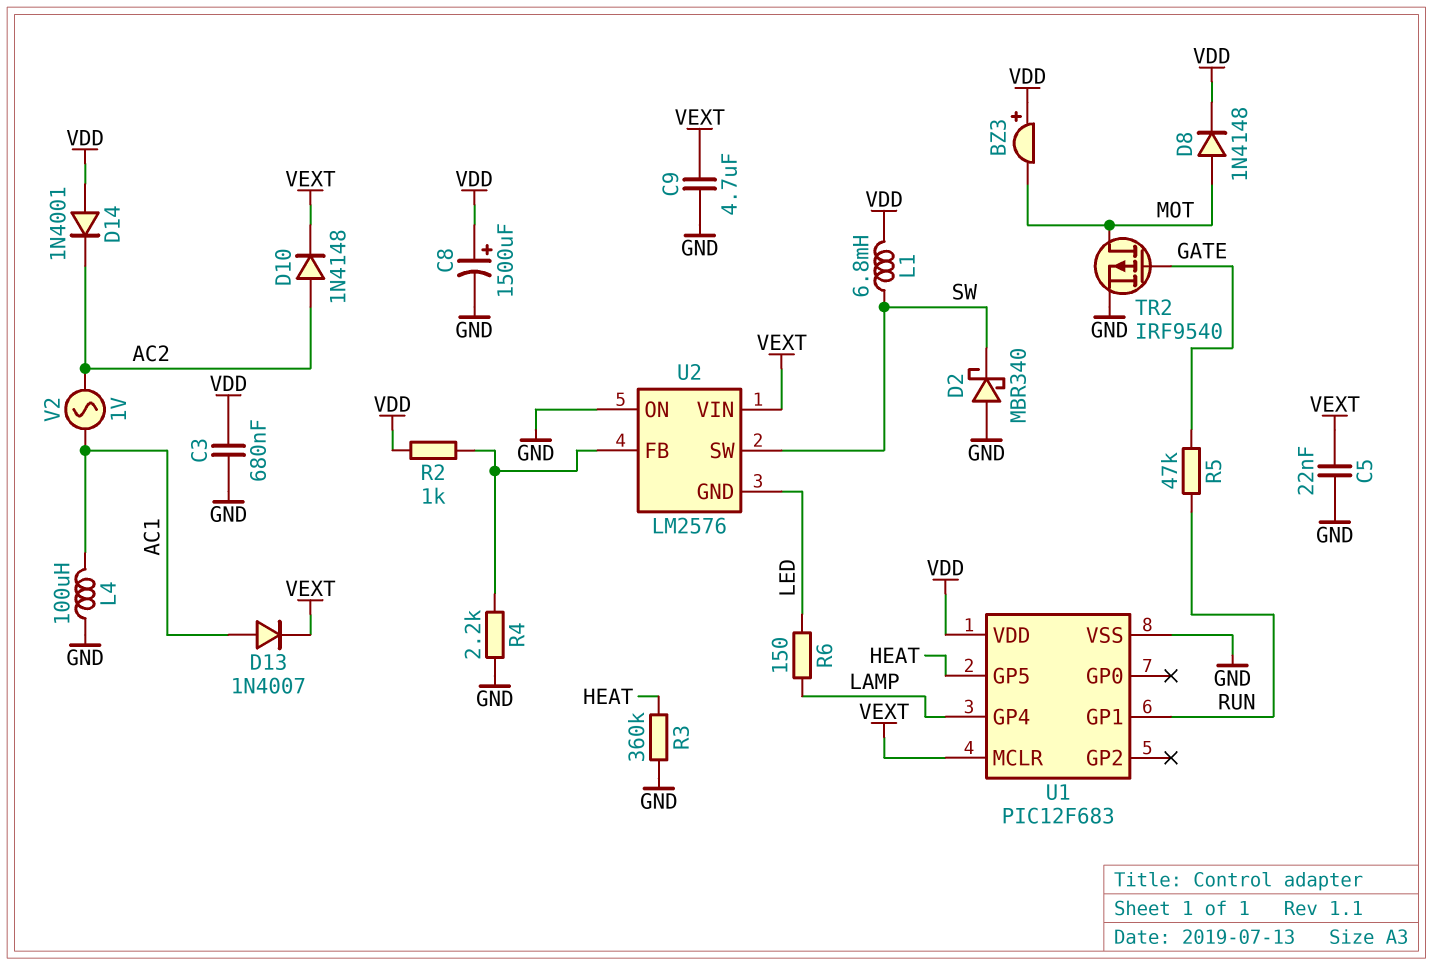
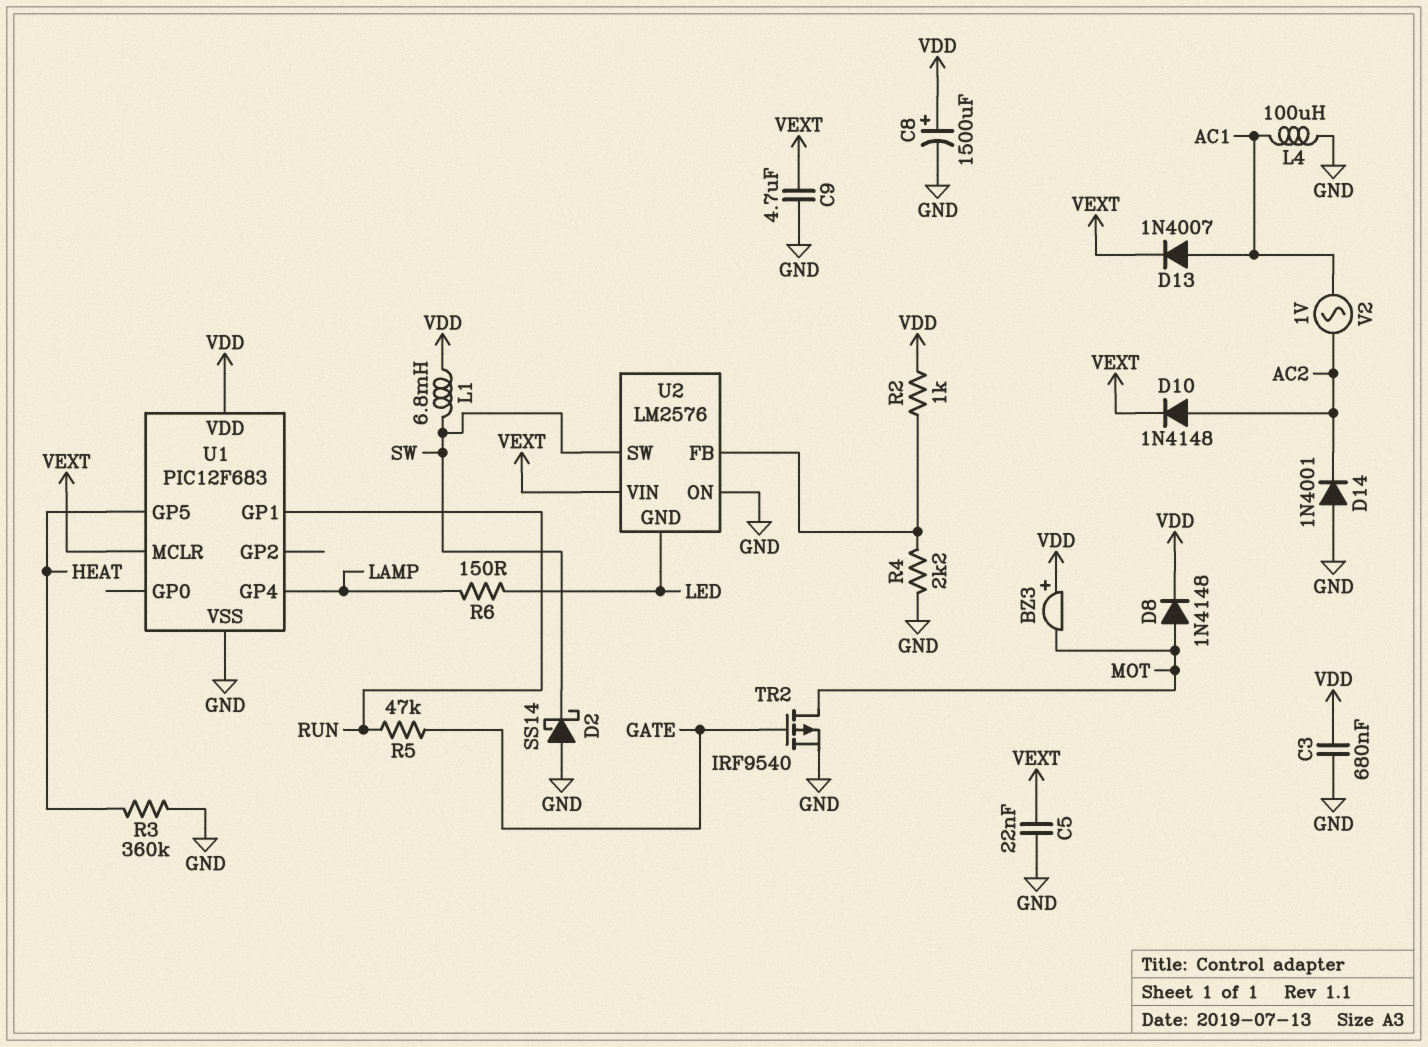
D2: schottky MBR340 (A GND, K SW) -> schottky SS14 (A GND, K SW)
D14: diode 1N4001 (A VDD, K AC2) -> diode 1N4001 (A GND, K AC2)

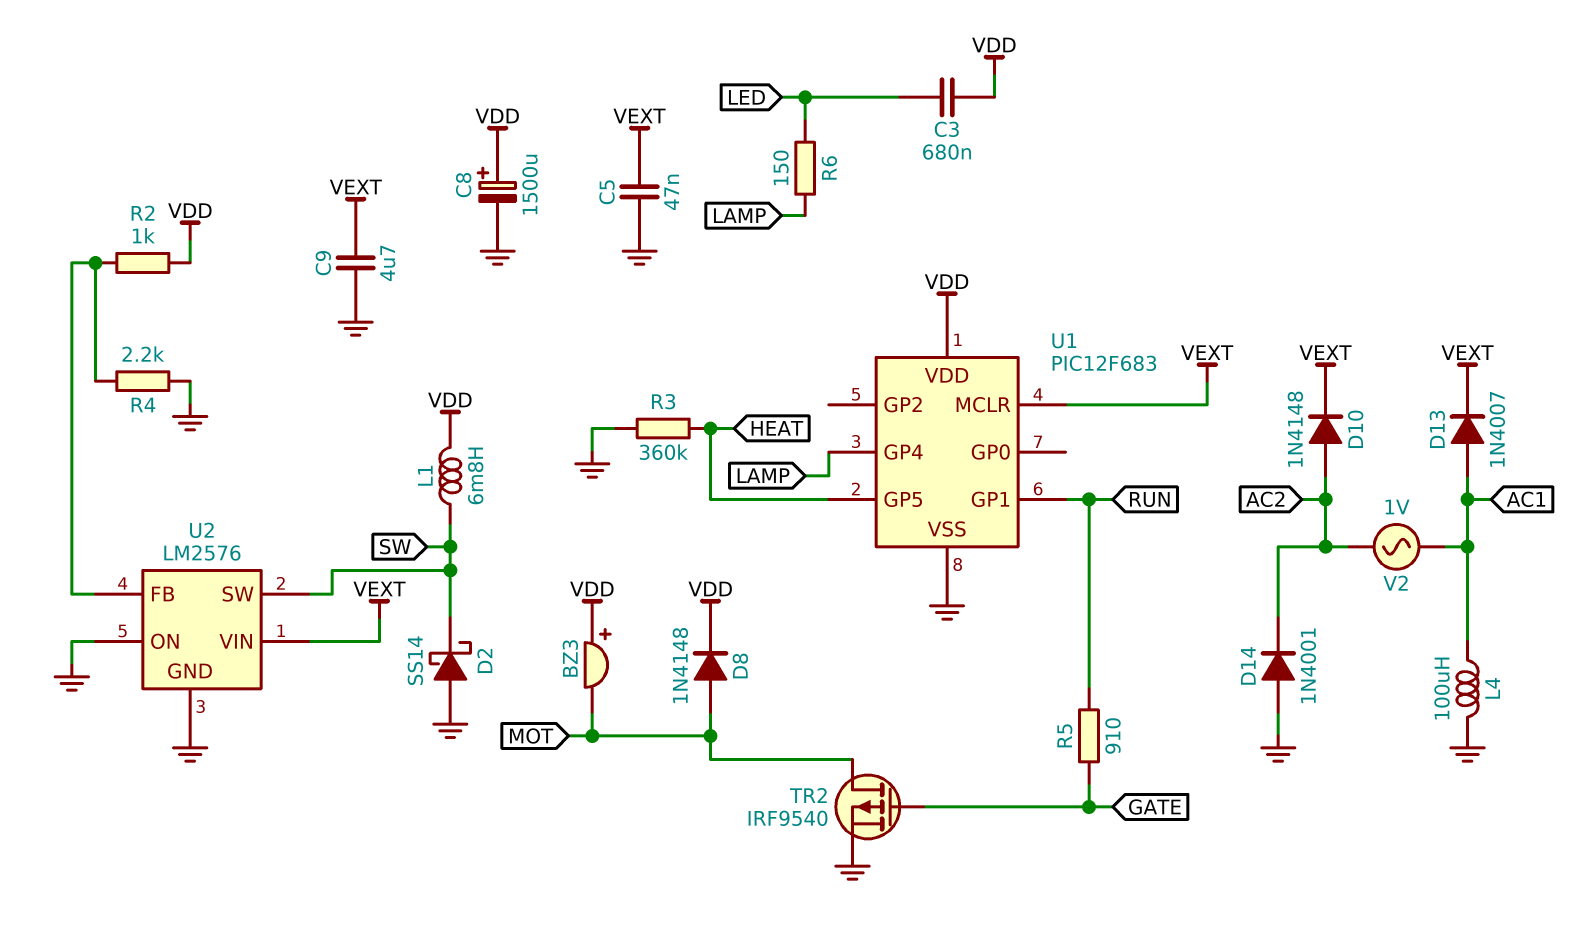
C3: 680nF (GND, VDD) -> 680nF (LED, VDD)
C5: 22nF (GND, VEXT) -> 47nF (GND, VEXT)
R5: 47k (GATE, RUN) -> 910 (GATE, RUN)
U2 pin GND: LED -> GND

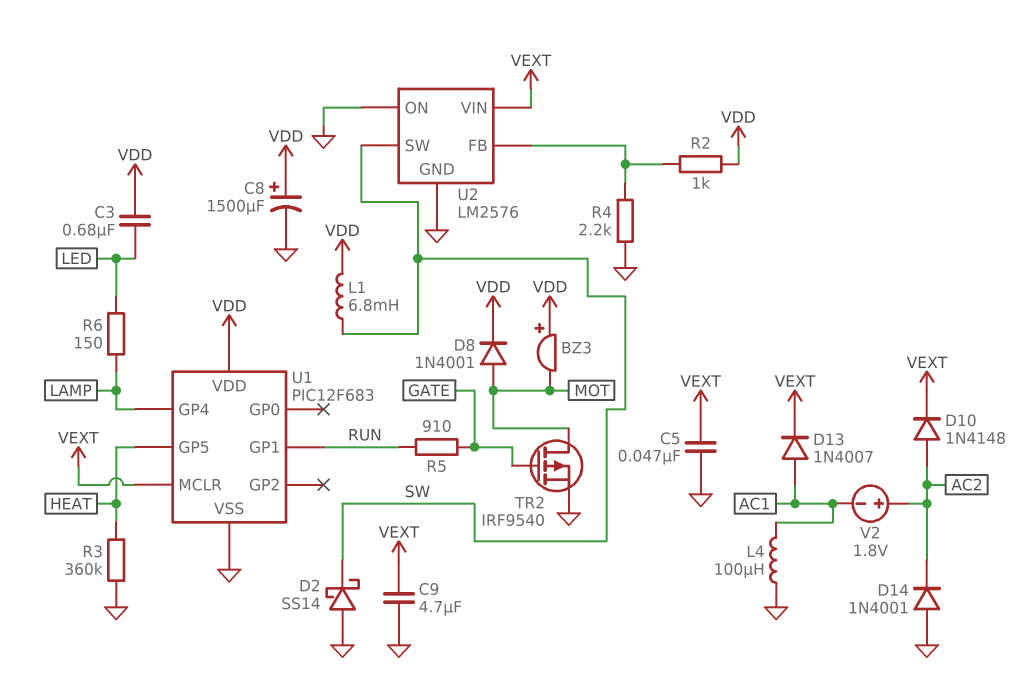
D8: diode 1N4148 (A MOT, K VDD) -> diode 1N4001 (A MOT, K VDD)
V2: AC 1V (AC1, AC2) -> 1.8V (plus AC2, minus AC1)

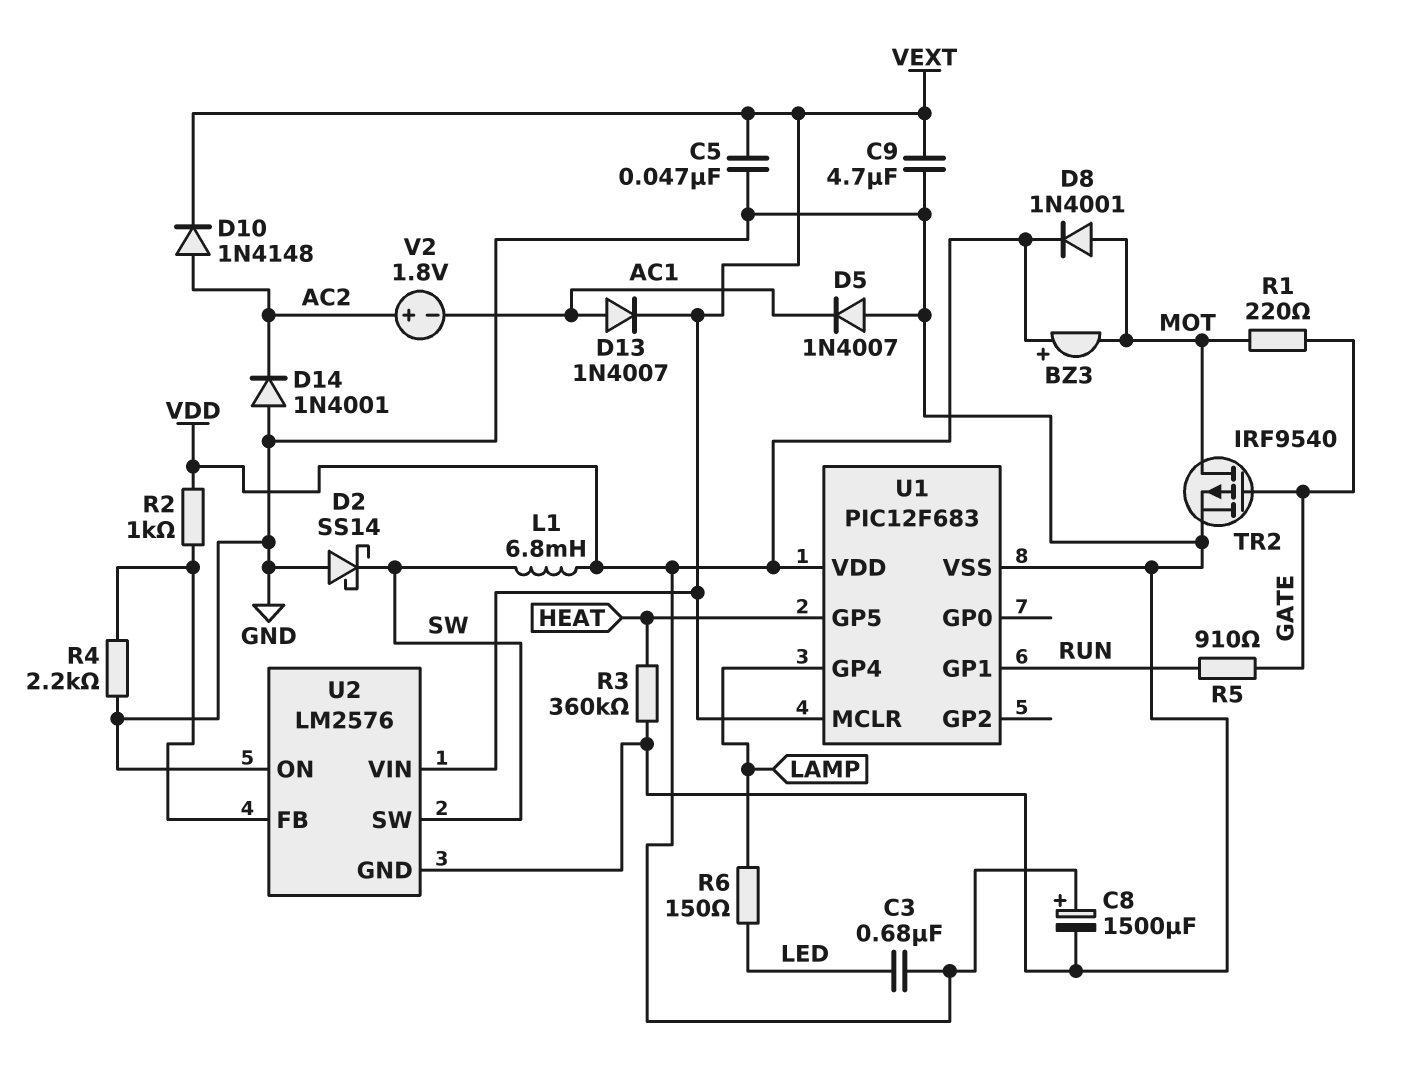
D5: none -> diode 1N4007 (A GND, K AC1)
L4: 100uH (AC1, GND) -> none
R1: none -> 220 (GATE, MOT)

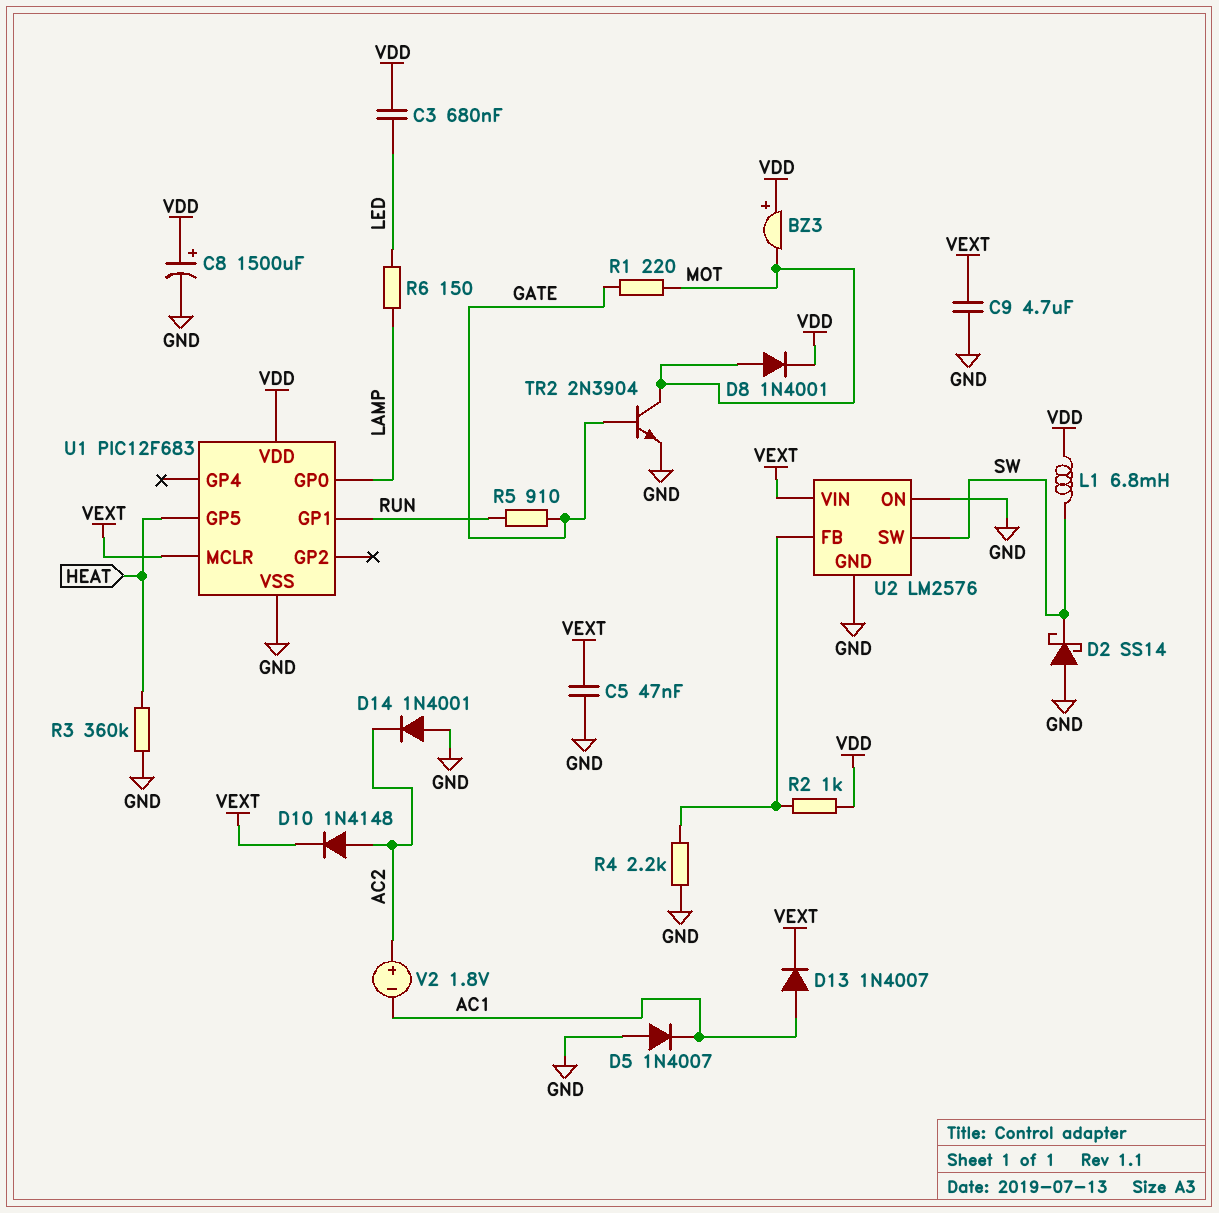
TR2: PMOS IRF9540 (G GATE, D MOT, S GND) -> NPN 2N3904 (B GATE, C MOT, E GND)
U1 pin GP0: none -> LAMP
U1 pin GP4: LAMP -> none

